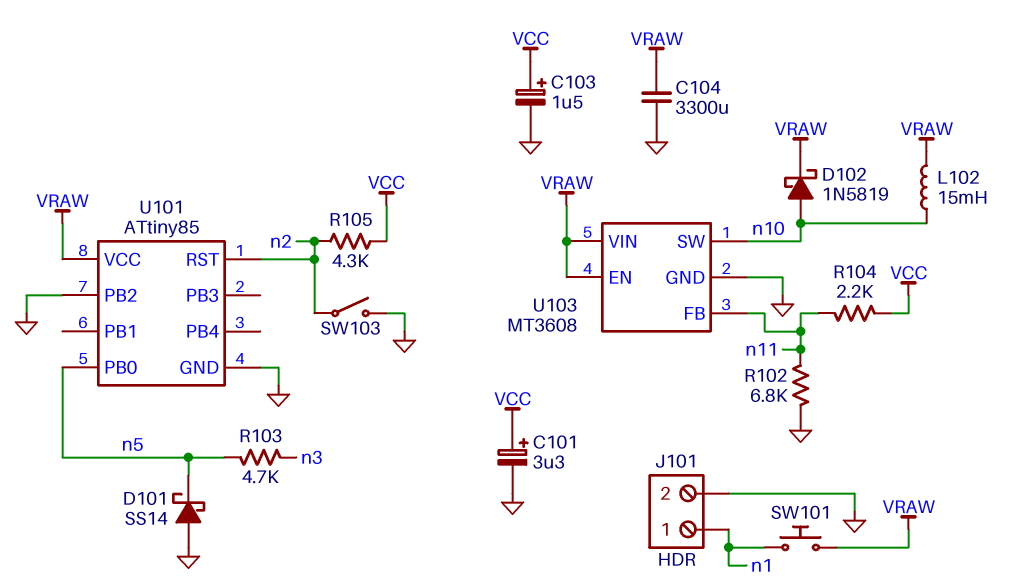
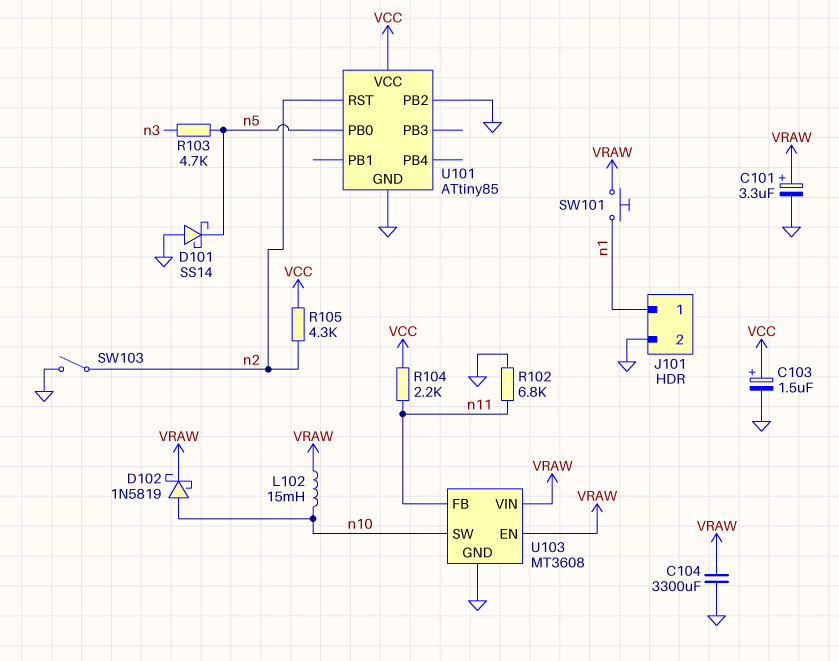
C101: 3.3uF (plus VCC, minus GND) -> 3.3uF (plus VRAW, minus GND)
U101 pin VCC: VRAW -> VCC

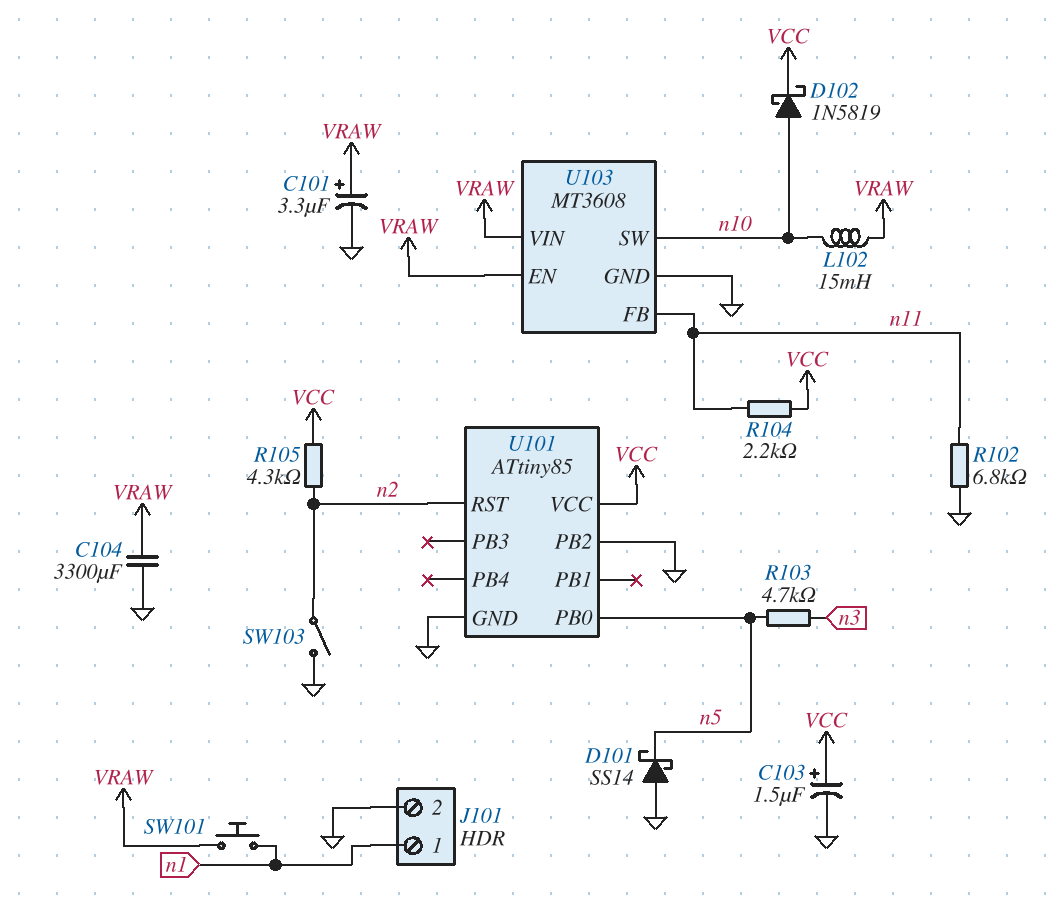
D102: schottky 1N5819 (A n10, K VRAW) -> schottky 1N5819 (A n10, K VCC)

